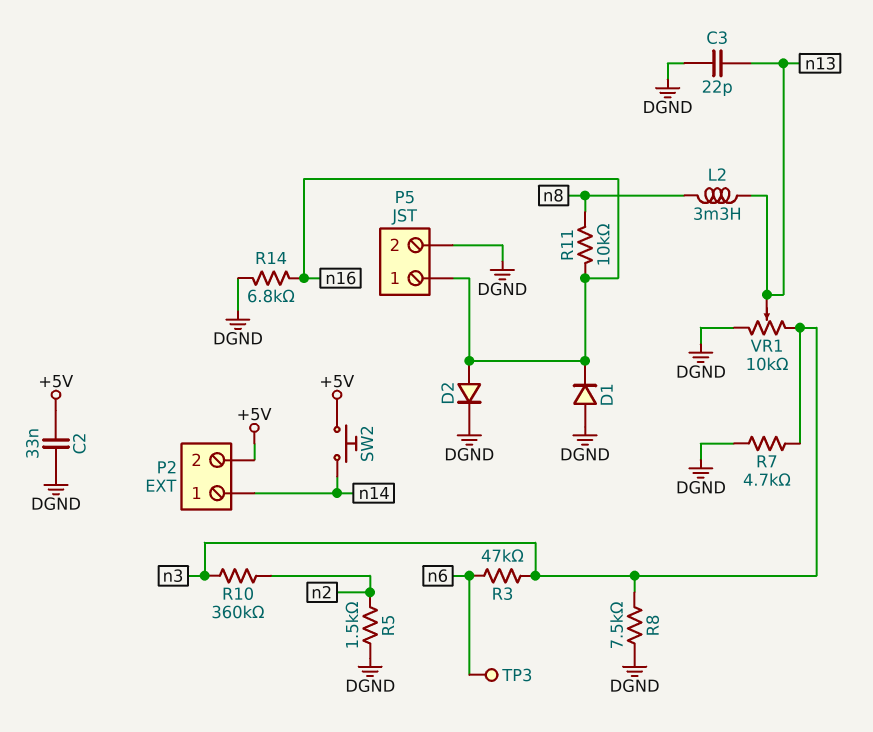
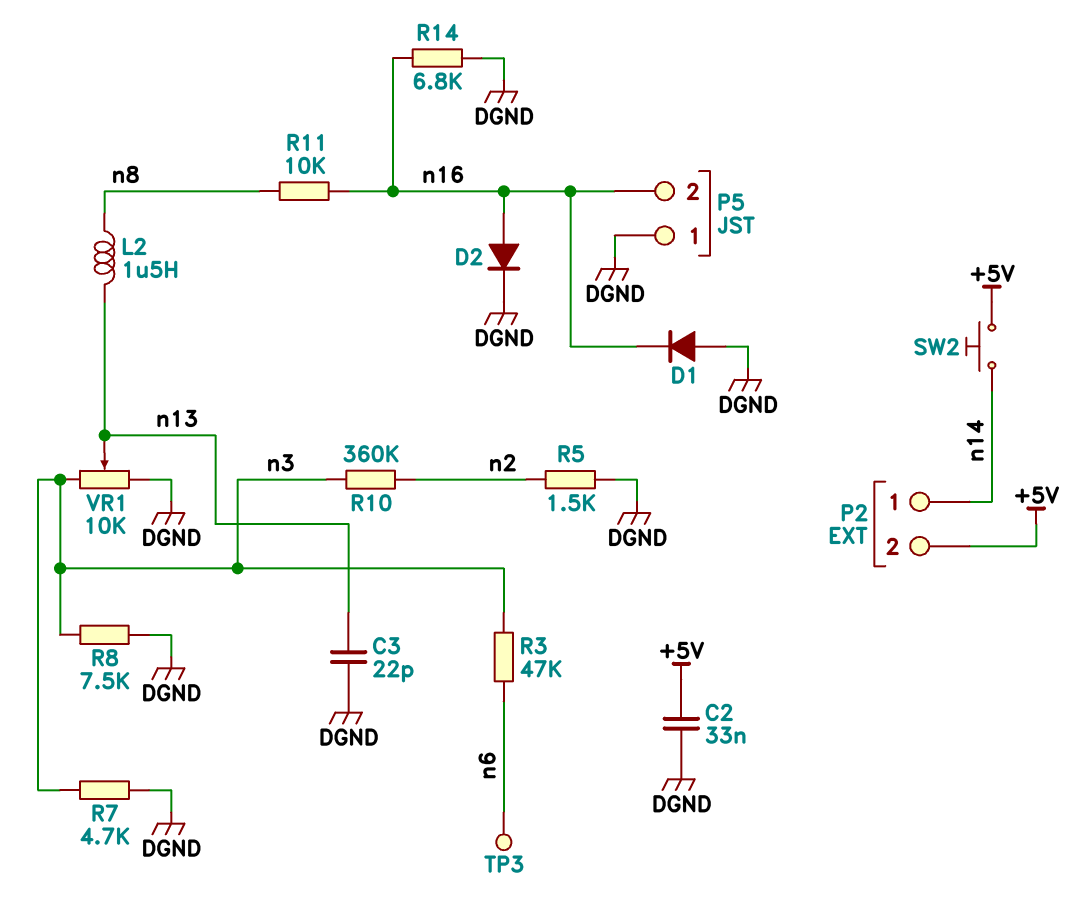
L2: 3.3mH (n8, n13) -> 1.5uH (n8, n13)
P5 pin 1: n16 -> DGND
P5 pin 2: DGND -> n16

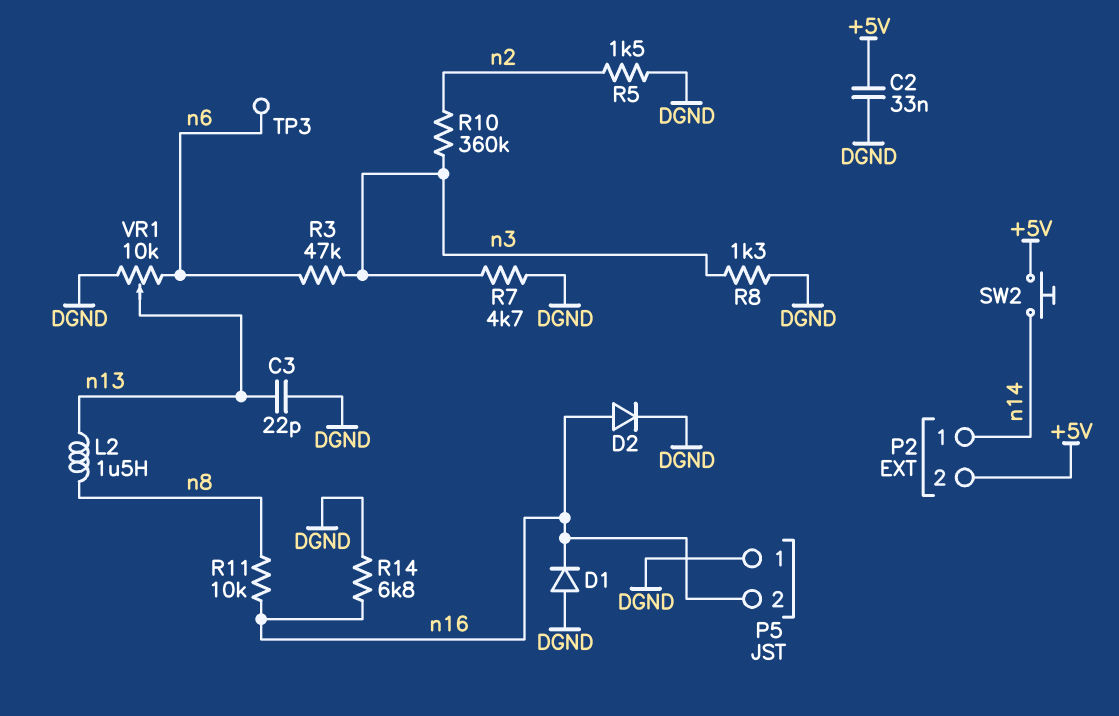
R8: 7.5k (DGND, n3) -> 1.3k (DGND, n3)
VR1: 10k (DGND, n3, wiper n13) -> 10k (DGND, n6, wiper n13)

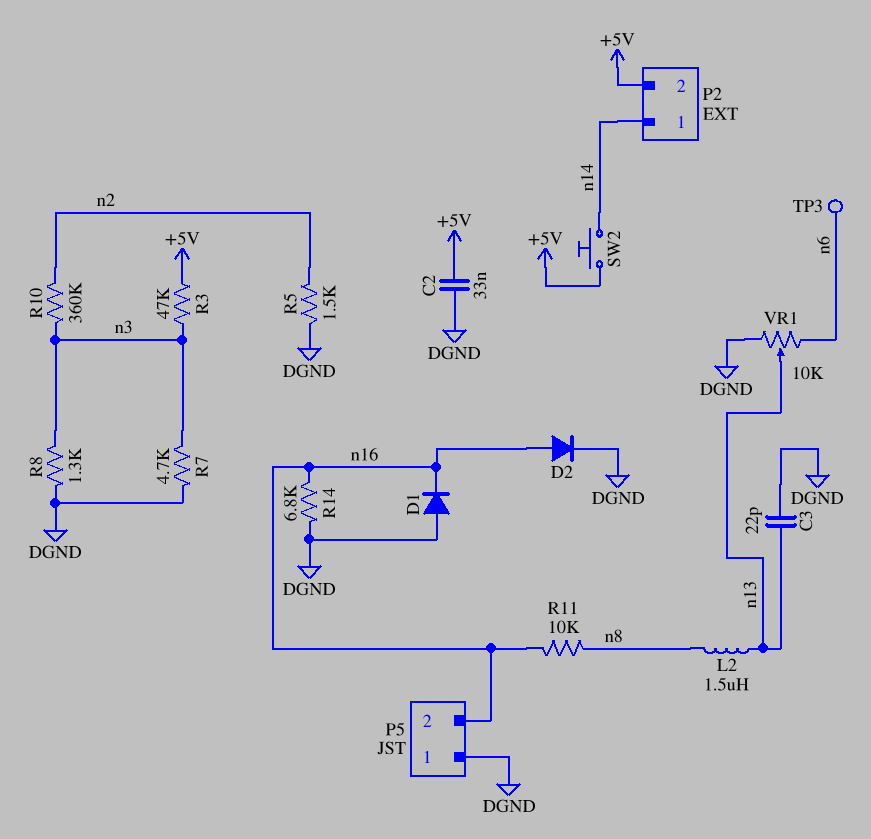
R3: 47k (n3, n6) -> 47k (+5V, n3)

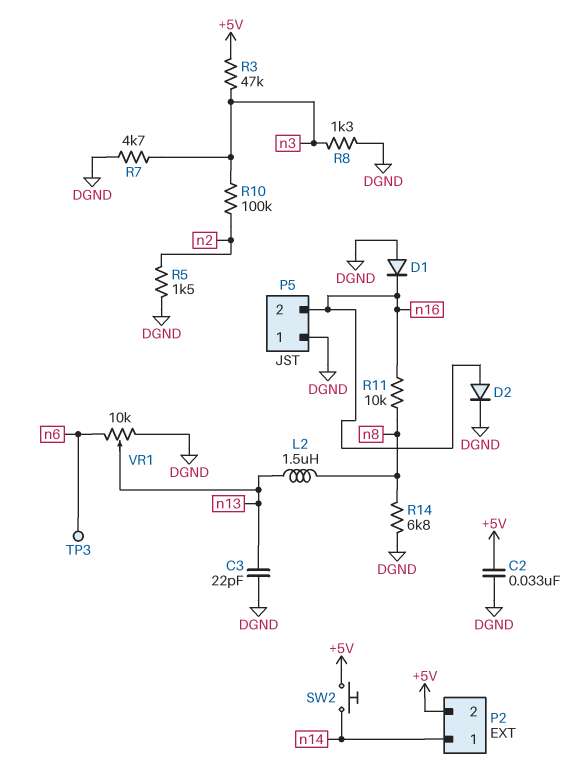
R10: 360k (n2, n3) -> 100k (n2, n3)
R14: 6.8k (DGND, n16) -> 6.8k (DGND, n8)

